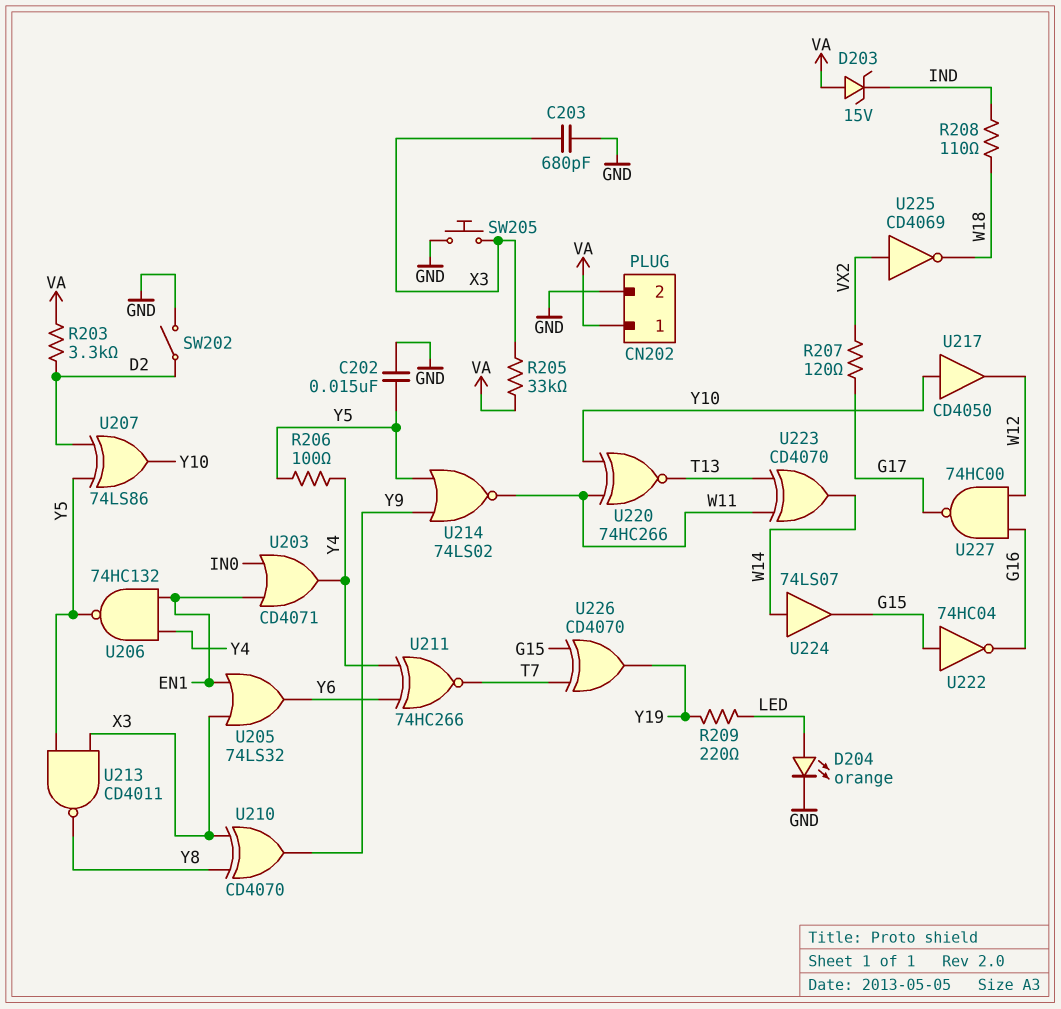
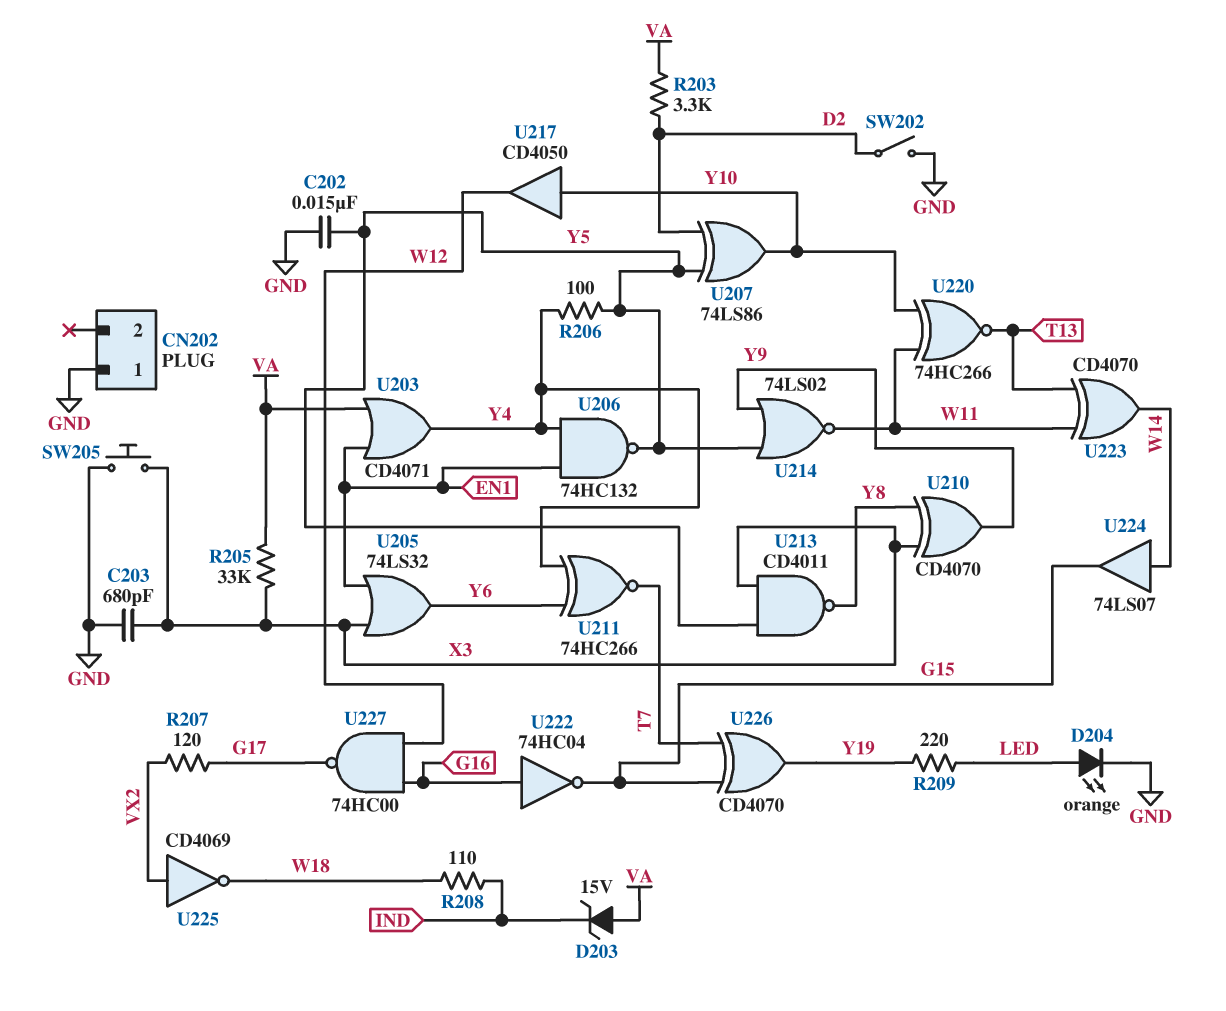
CN202 pin 1: VA -> GND
CN202 pin 2: GND -> none
U203: OR CD4071 (in EN1, in IN0, out Y4) -> OR CD4071 (in EN1, in VA, out Y4)
U222: NOT 74HC04 (in G15, out G16) -> NOT 74HC04 (in G16, out G15)

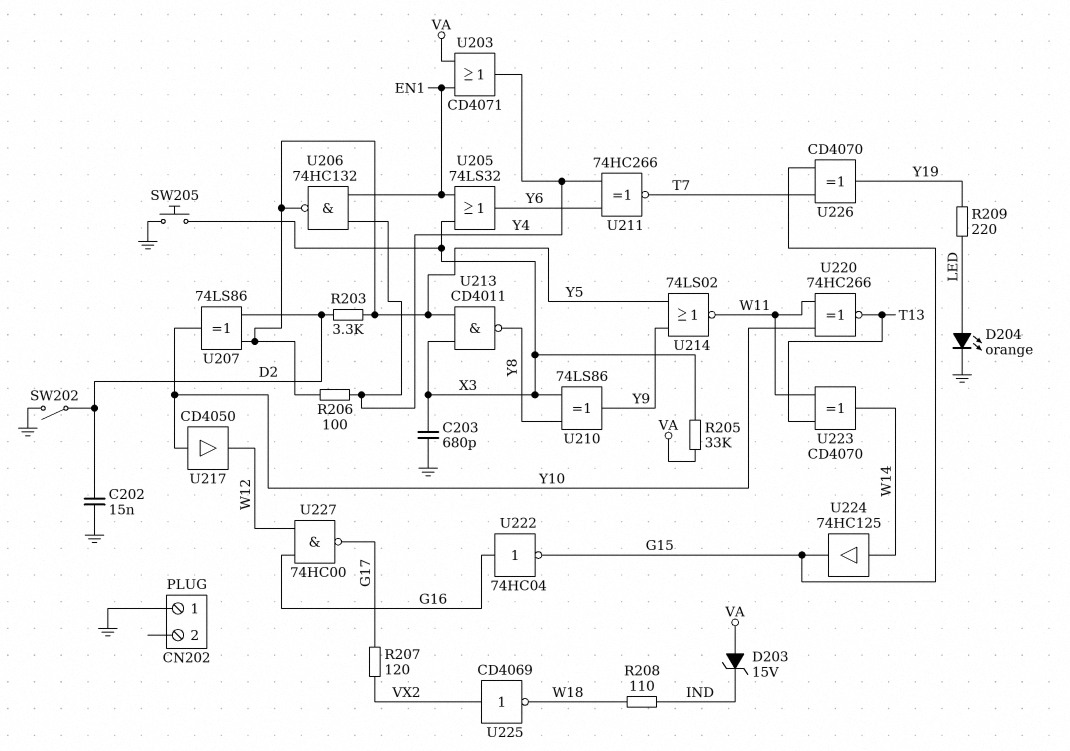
C202: 15nF (GND, Y5) -> 15nF (D2, GND)
R203: 3.3k (D2, VA) -> 3.3k (D2, Y5)
U210: XOR CD4070 (in X3, in Y8, out Y9) -> XOR 74LS86 (in X3, in Y8, out Y9)
U224: buffer 74LS07 (in W14, out G15) -> buffer 74HC125 (in W14, out G15)

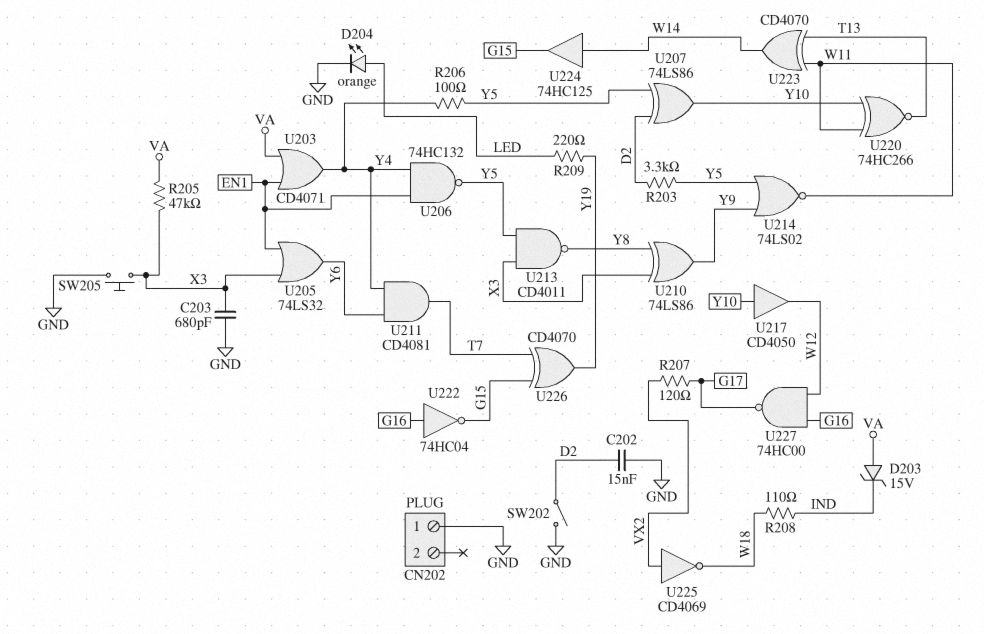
R205: 33k (VA, X3) -> 47k (VA, X3)
U211: XNOR 74HC266 (in Y4, in Y6, out T7) -> AND CD4081 (in Y4, in Y6, out T7)

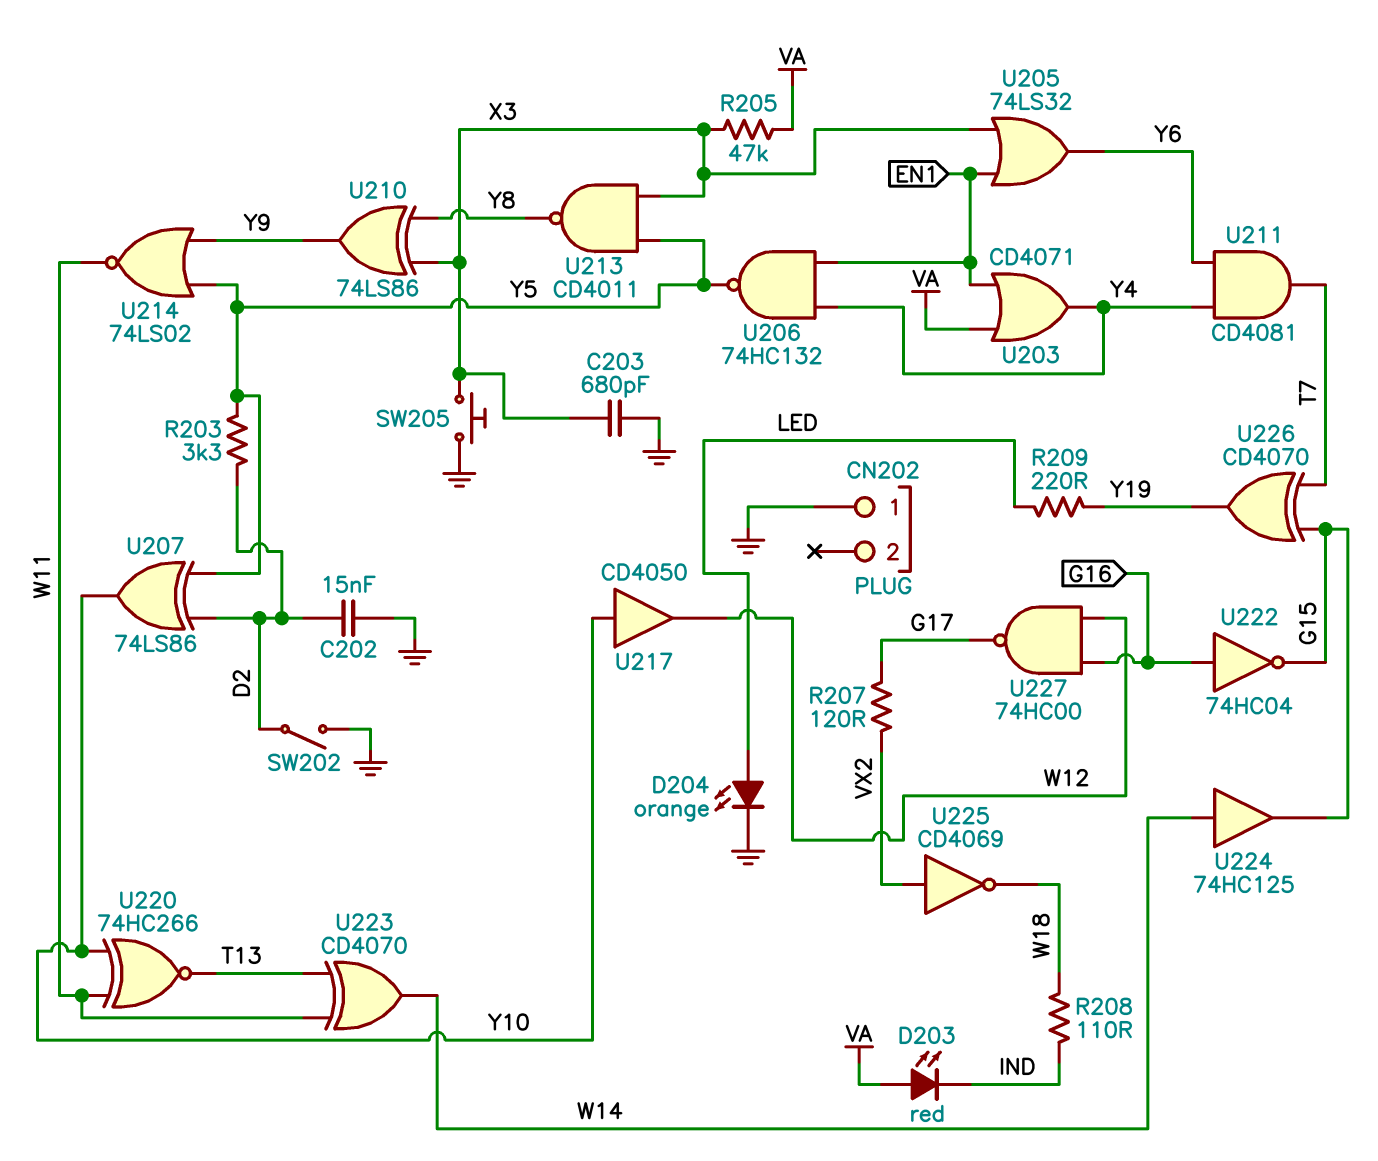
D203: zener 15V (A VA, K IND) -> LED red (A VA, K IND)
R206: 100 (Y4, Y5) -> none

